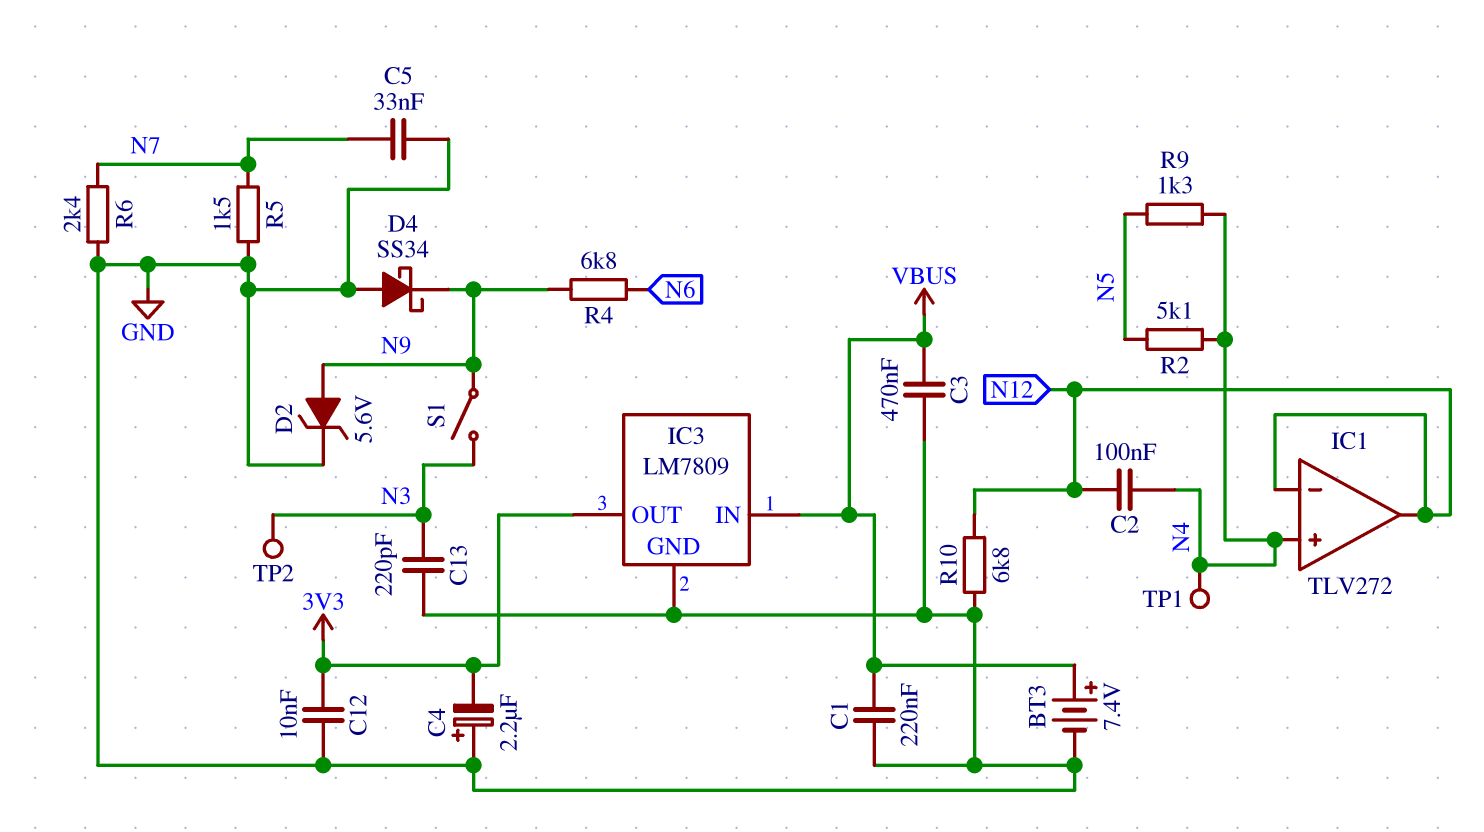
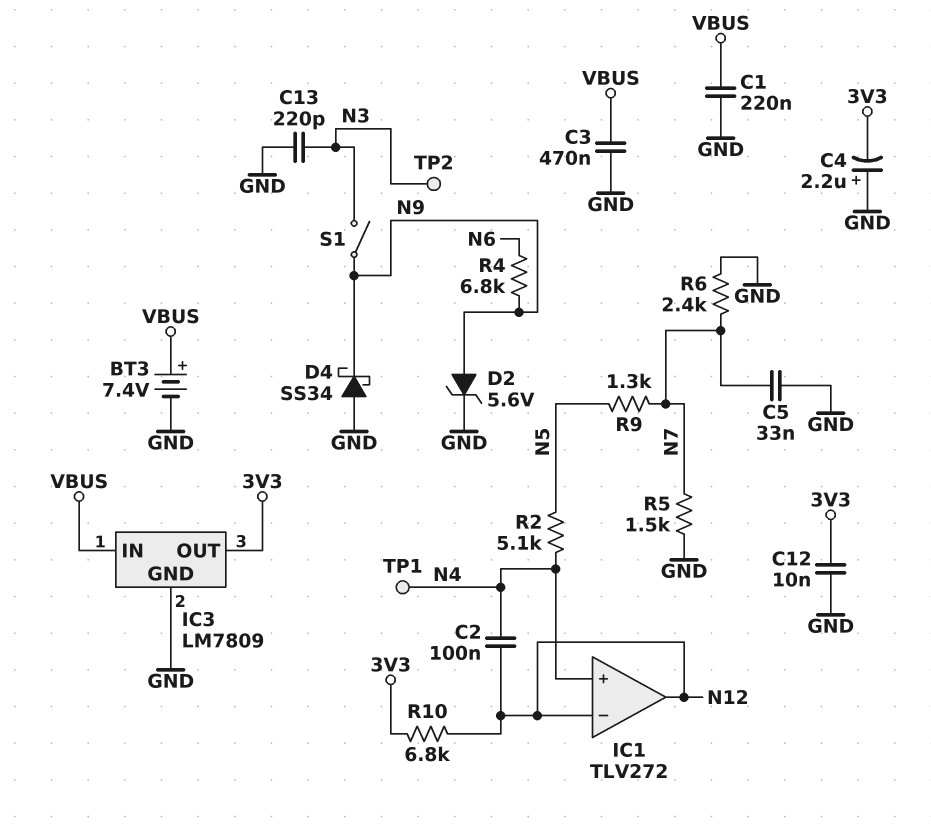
R9: 1.3k (N4, N5) -> 1.3k (N5, N7)
R10: 6.8k (GND, N12) -> 6.8k (3V3, N12)

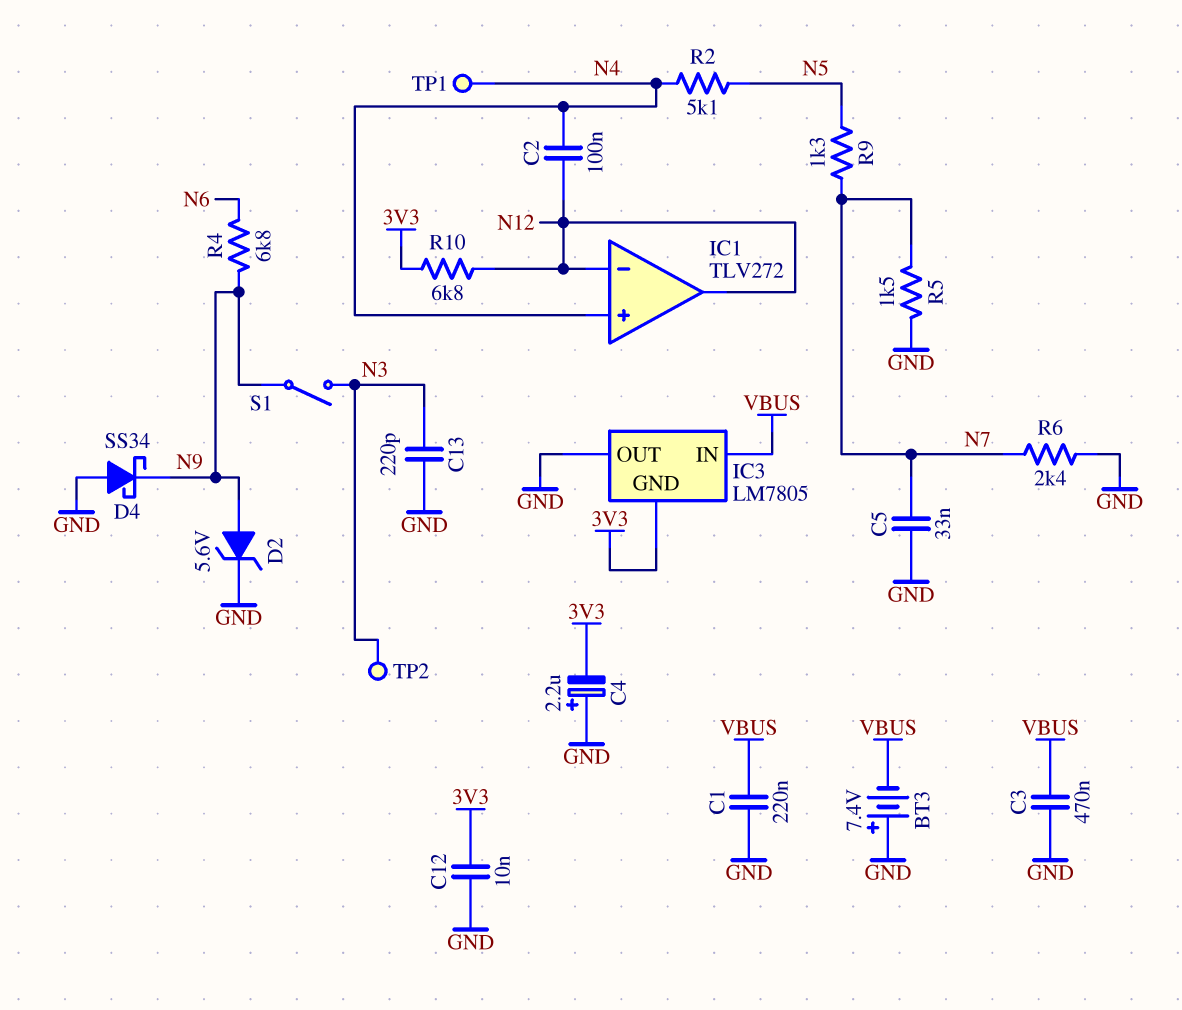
BT3: 7.4V (plus VBUS, minus GND) -> 7.4V (plus GND, minus VBUS)
IC3: LM7809 -> LM7805
IC3 pin GND: GND -> 3V3
IC3 pin OUT: 3V3 -> GND

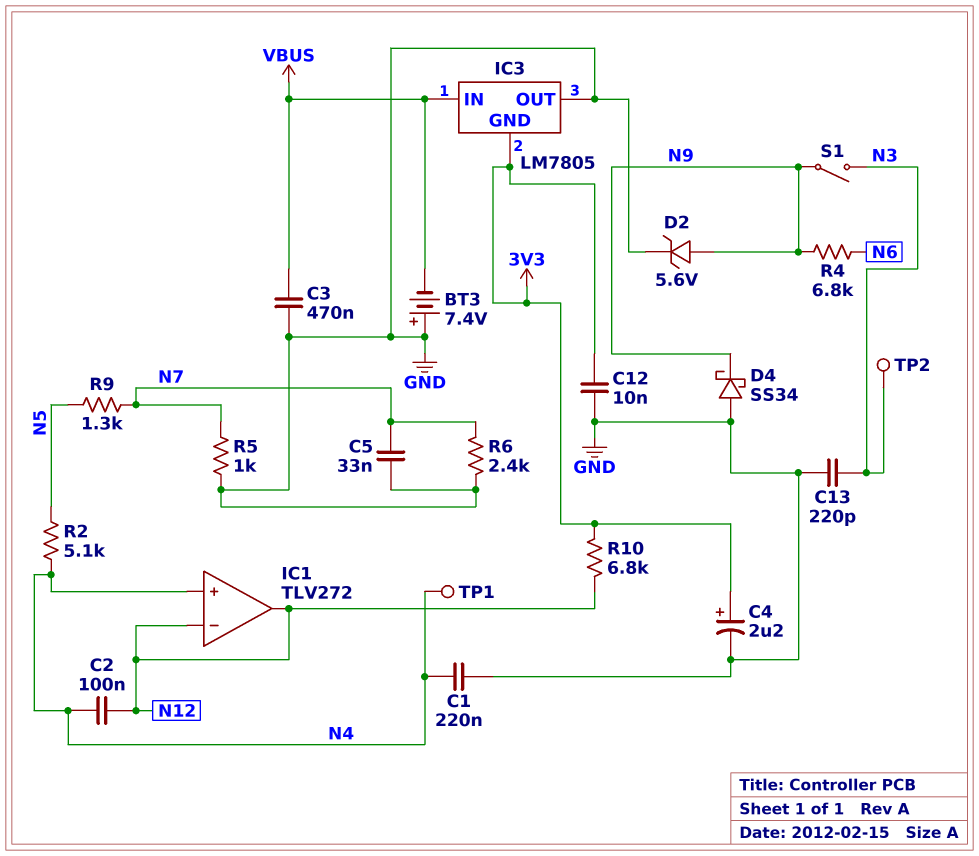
C1: 220nF (GND, VBUS) -> 220nF (GND, N4)
C4: 2.2uF (plus GND, minus 3V3) -> 2.2uF (plus 3V3, minus GND)
R5: 1.5k (GND, N7) -> 1k (GND, N7)

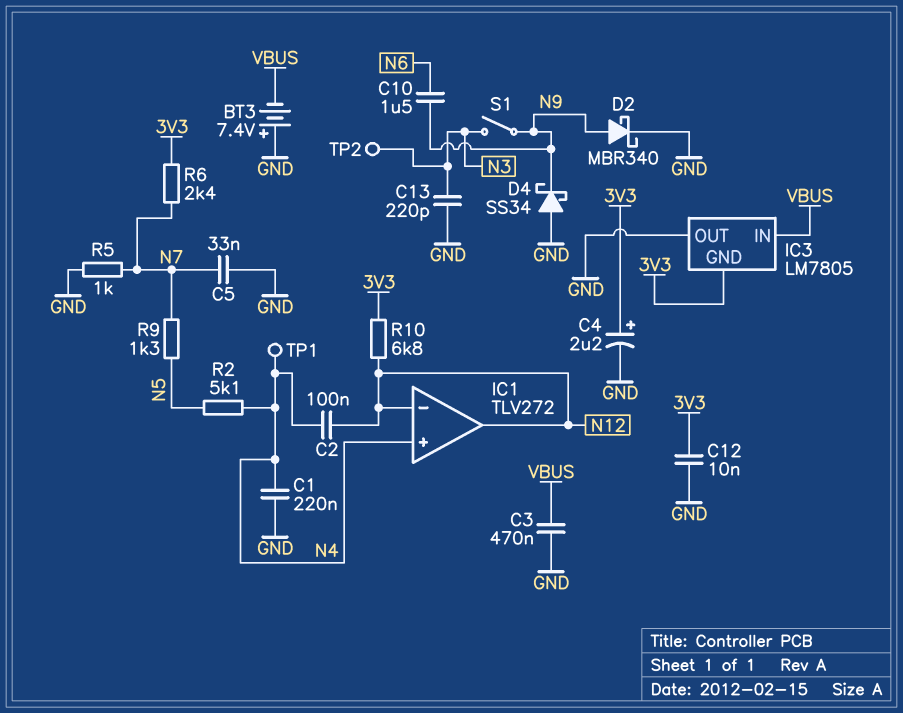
C10: none -> 1.5uF (N6, N9)
D2: zener 5.6V (A N9, K GND) -> schottky MBR340 (A N9, K GND)
R4: 6.8k (N6, N9) -> none
R6: 2.4k (GND, N7) -> 2.4k (3V3, N7)

